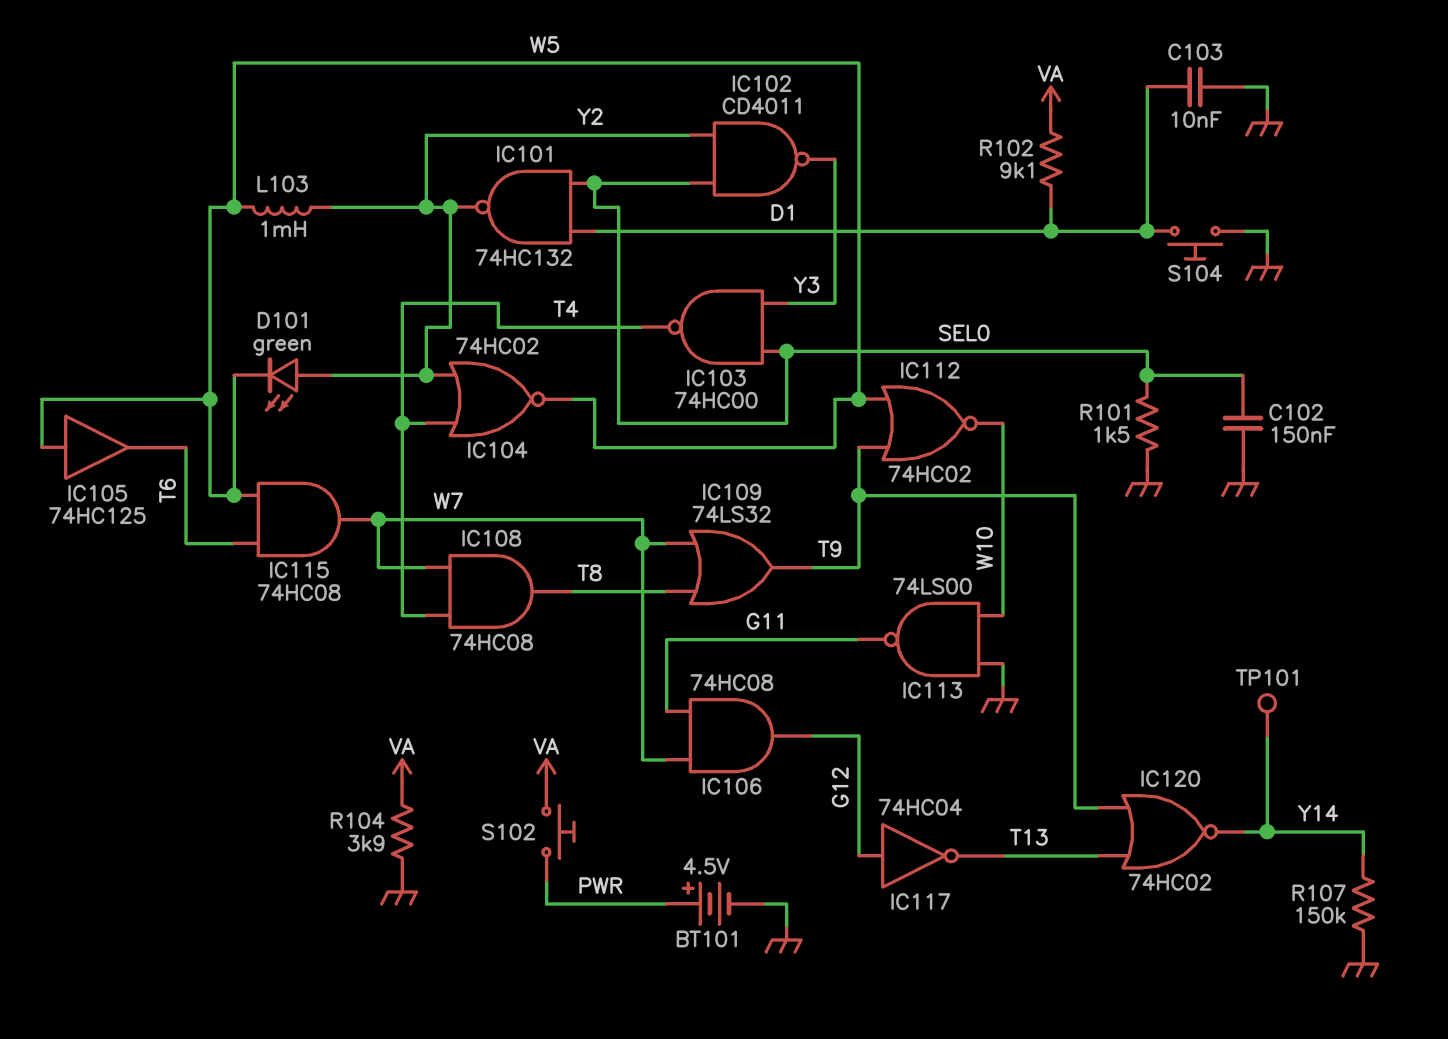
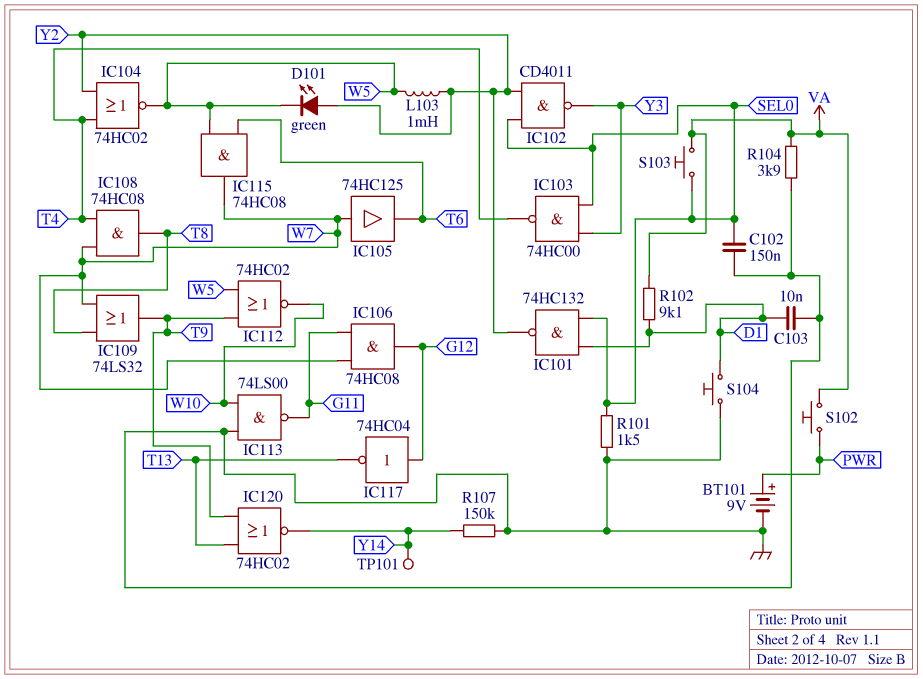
BT101: 4.5V (plus PWR, minus GND) -> 9V (plus PWR, minus GND)
IC105: buffer 74HC125 (in W5, out T6) -> buffer 74HC125 (in W7, out T6)
S103: none -> button (SEL0, VA)

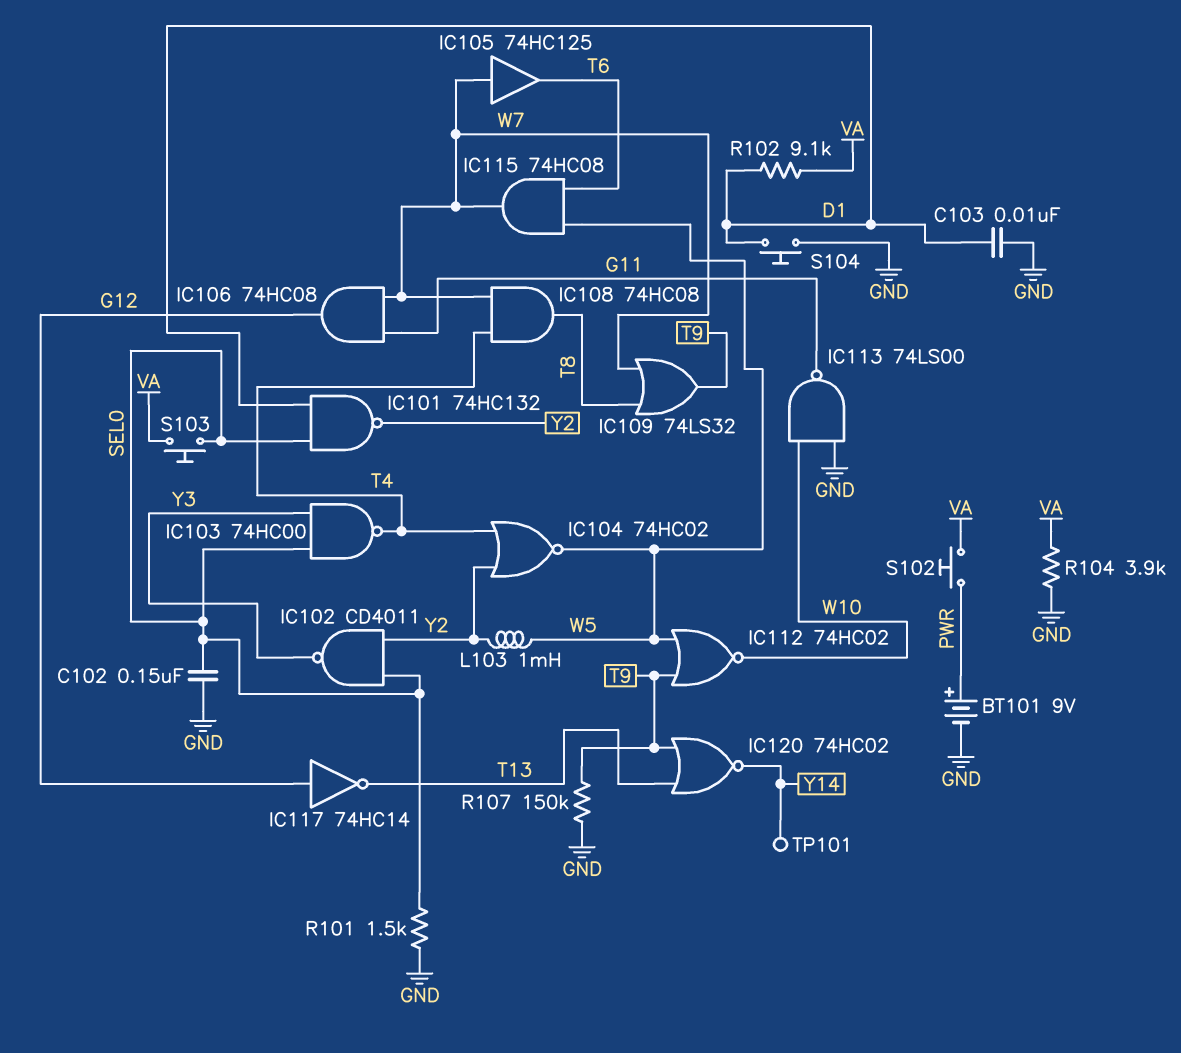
D101: LED green (A Y2, K W5) -> none
IC117: NOT 74HC04 (in G12, out T13) -> NOT 74HC14 (in G12, out T13)
R107: 150k (GND, Y14) -> 150k (GND, T9)

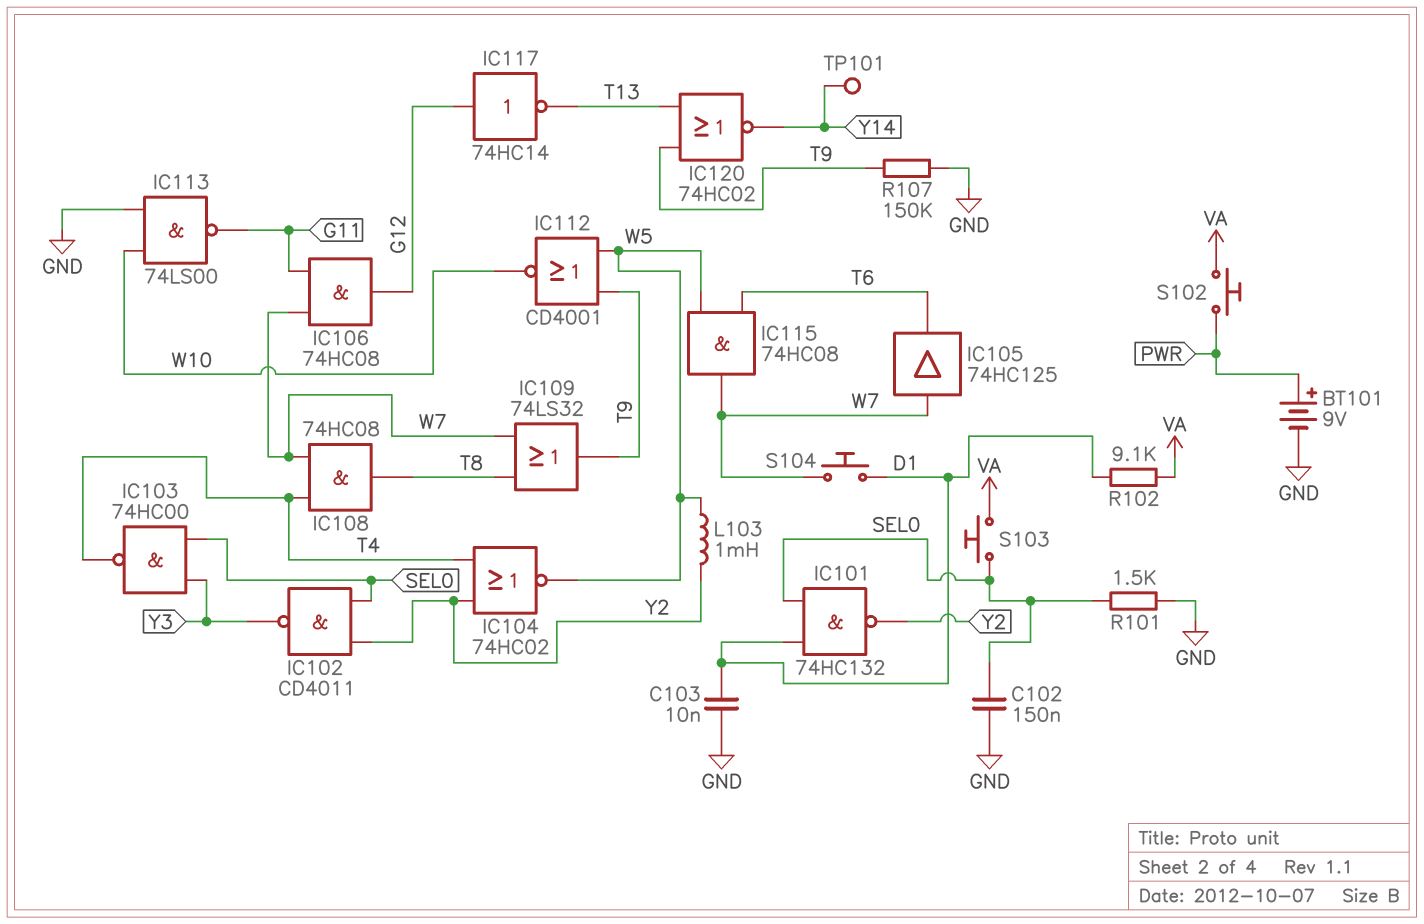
IC112: NOR 74HC02 (in T9, in W5, out W10) -> NOR CD4001 (in T9, in W5, out W10)
R104: 3.9k (GND, VA) -> none
S104: button (D1, GND) -> button (D1, W7)

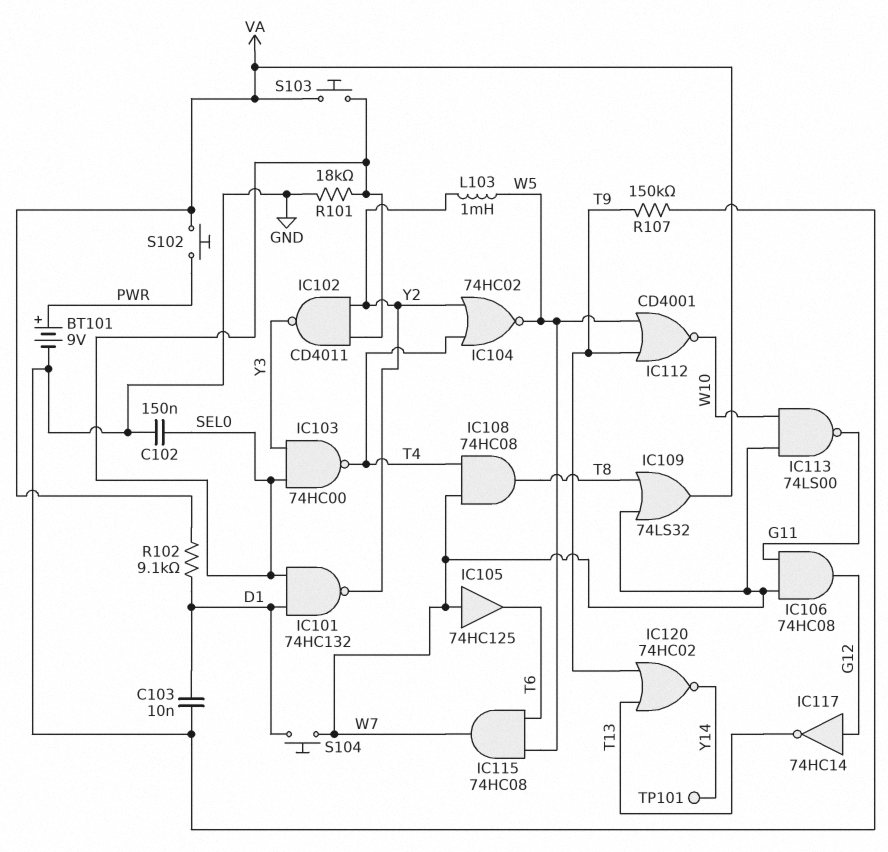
IC109: OR 74LS32 (in T8, in W7, out T9) -> OR 74LS32 (in T8, in W7, out VA)
IC113: NAND 74LS00 (in GND, in W10, out G11) -> NAND 74LS00 (in W7, in W10, out G11)
R101: 1.5k (GND, SEL0) -> 18k (GND, SEL0)

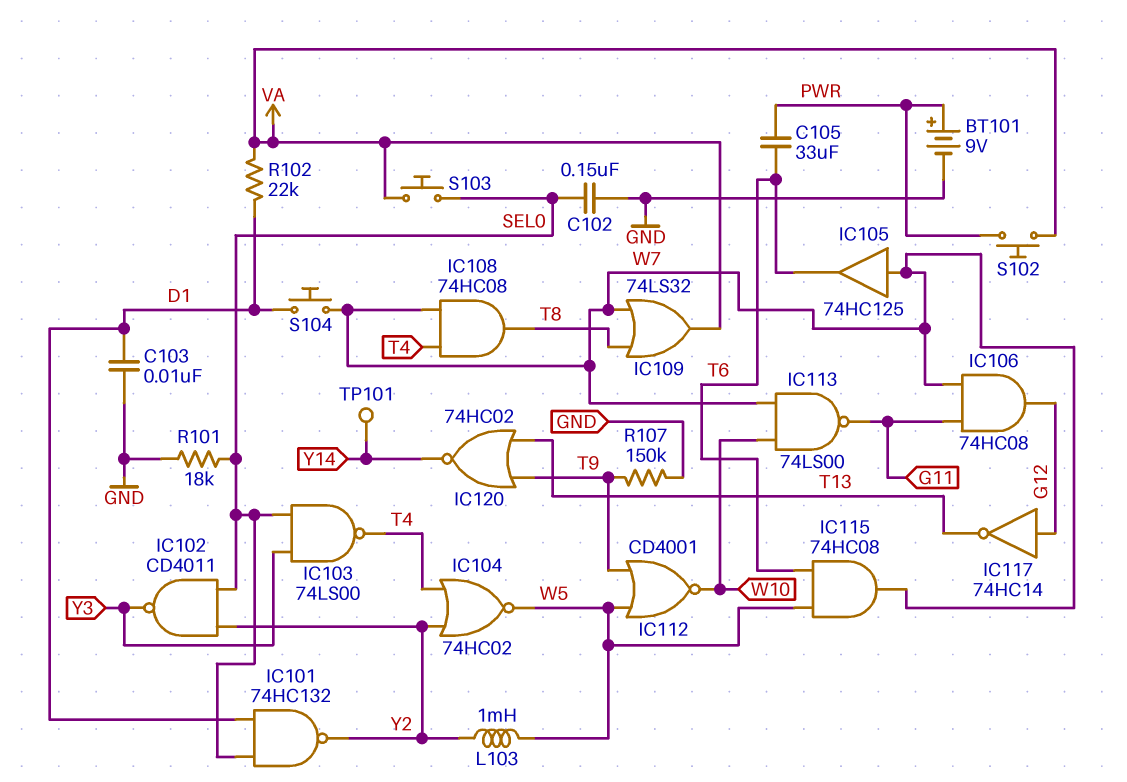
C105: none -> 33uF (PWR, T6)
IC103: NAND 74HC00 (in SEL0, in Y3, out T4) -> NAND 74LS00 (in SEL0, in Y3, out T4)
R102: 9.1k (D1, VA) -> 22k (D1, VA)

